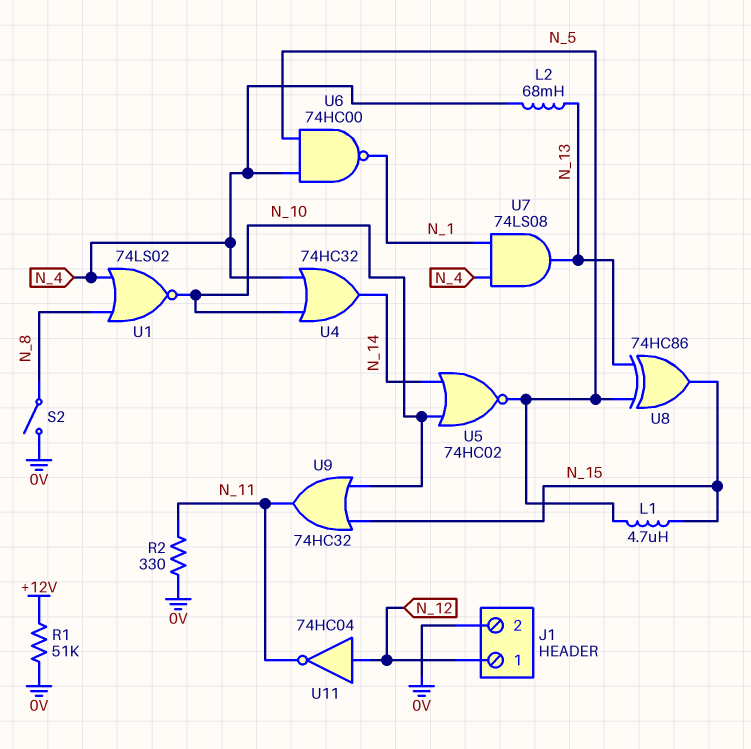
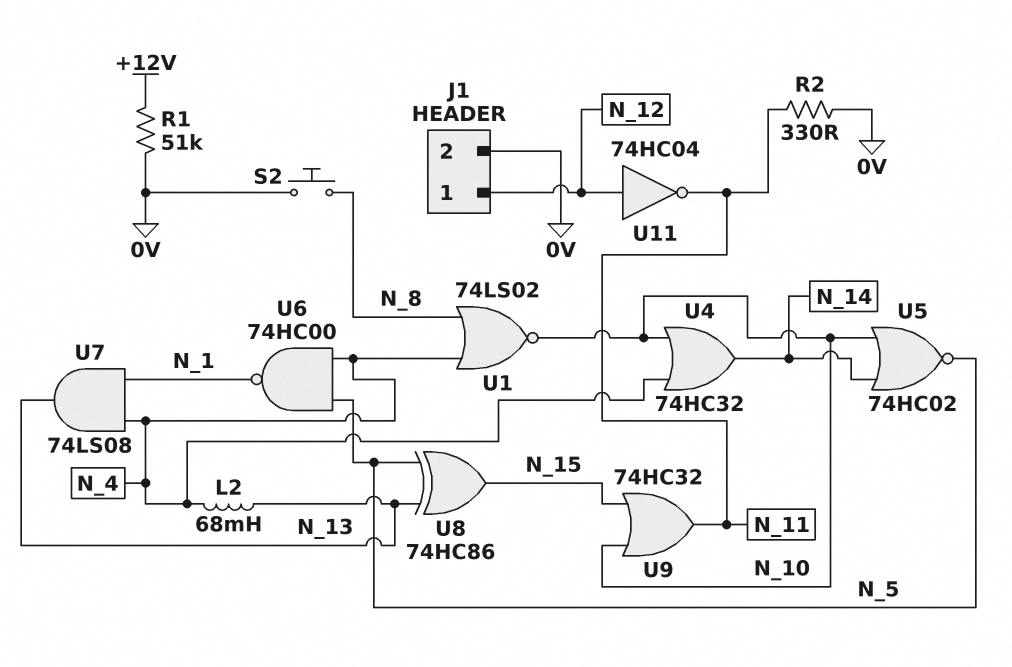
L1: 4.7uH (N_5, N_15) -> none
S2: switch (0V, N_8) -> button (0V, N_8)

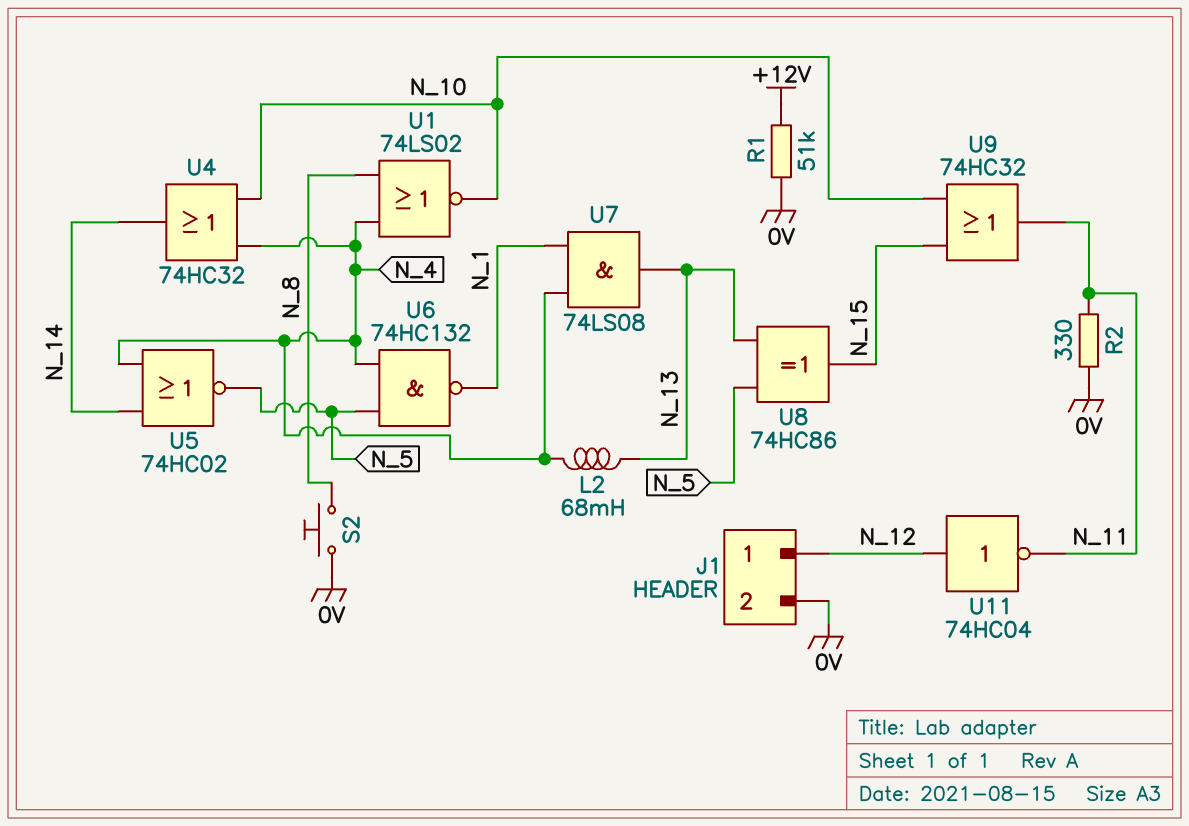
U5: NOR 74HC02 (in N_10, in N_14, out N_5) -> NOR 74HC02 (in N_4, in N_14, out N_5)
U6: NAND 74HC00 (in N_4, in N_5, out N_1) -> NAND 74HC132 (in N_4, in N_5, out N_1)

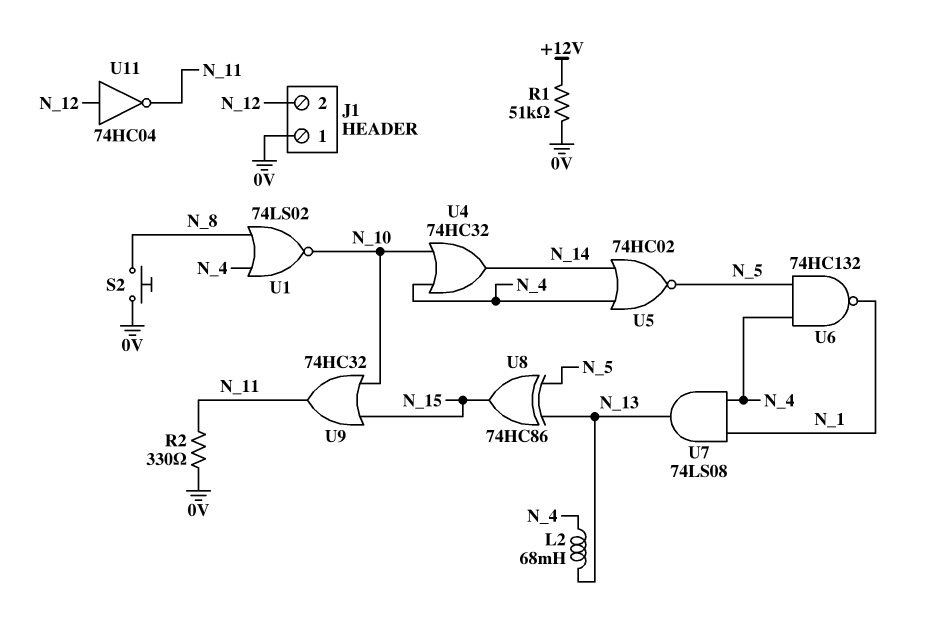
J1 pin 1: N_12 -> 0V
J1 pin 2: 0V -> N_12

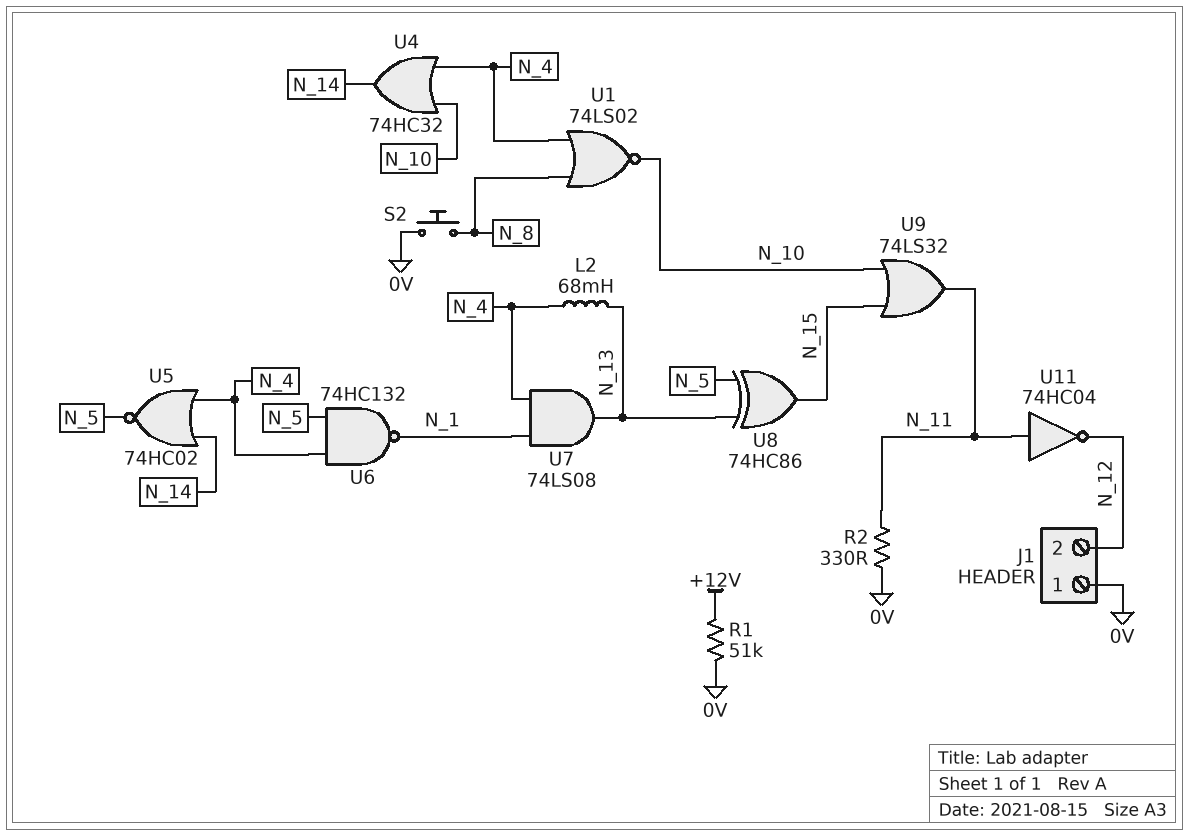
U9: OR 74HC32 (in N_10, in N_15, out N_11) -> OR 74LS32 (in N_10, in N_15, out N_11)
U11: NOT 74HC04 (in N_12, out N_11) -> NOT 74HC04 (in N_11, out N_12)

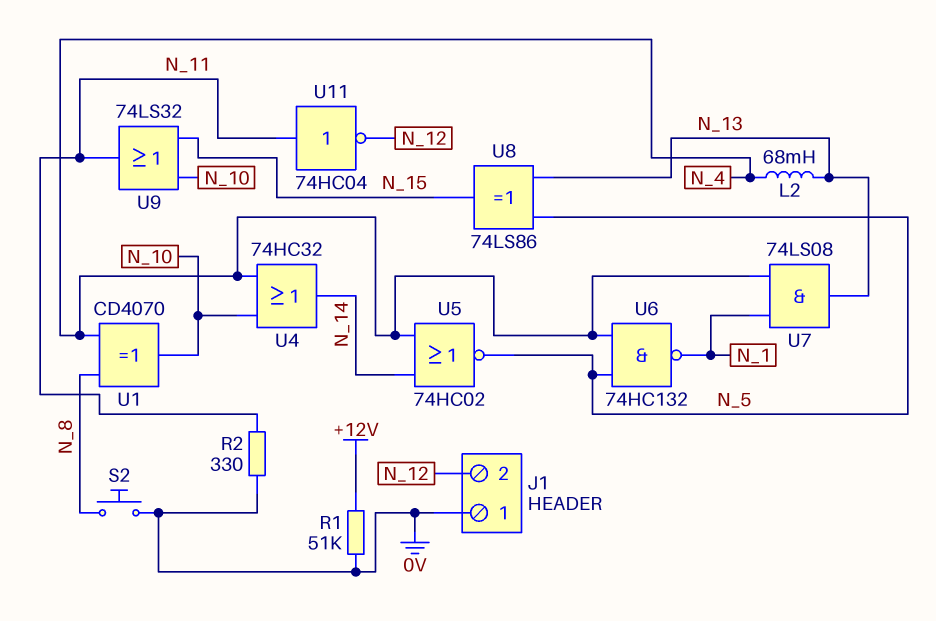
U1: NOR 74LS02 (in N_4, in N_8, out N_10) -> XOR CD4070 (in N_4, in N_8, out N_10)
U8: XOR 74HC86 (in N_5, in N_13, out N_15) -> XOR 74LS86 (in N_5, in N_13, out N_15)

